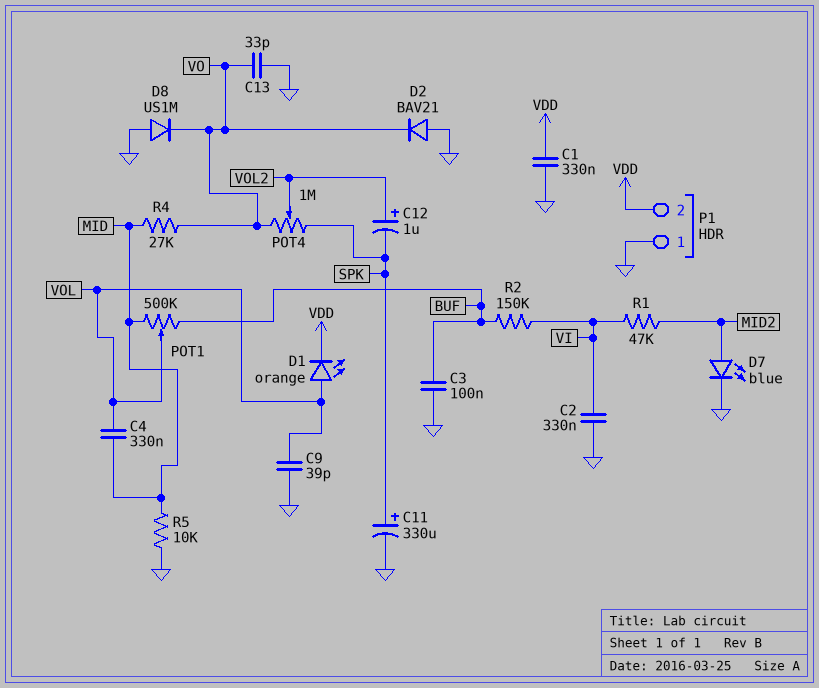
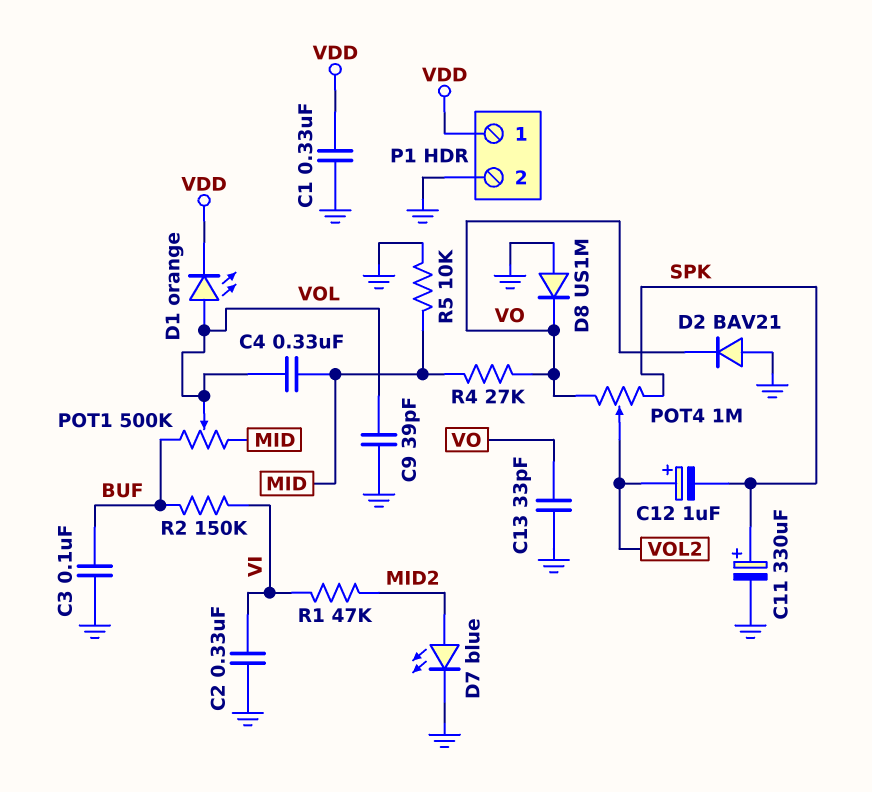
P1 pin 1: GND -> VDD
P1 pin 2: VDD -> GND

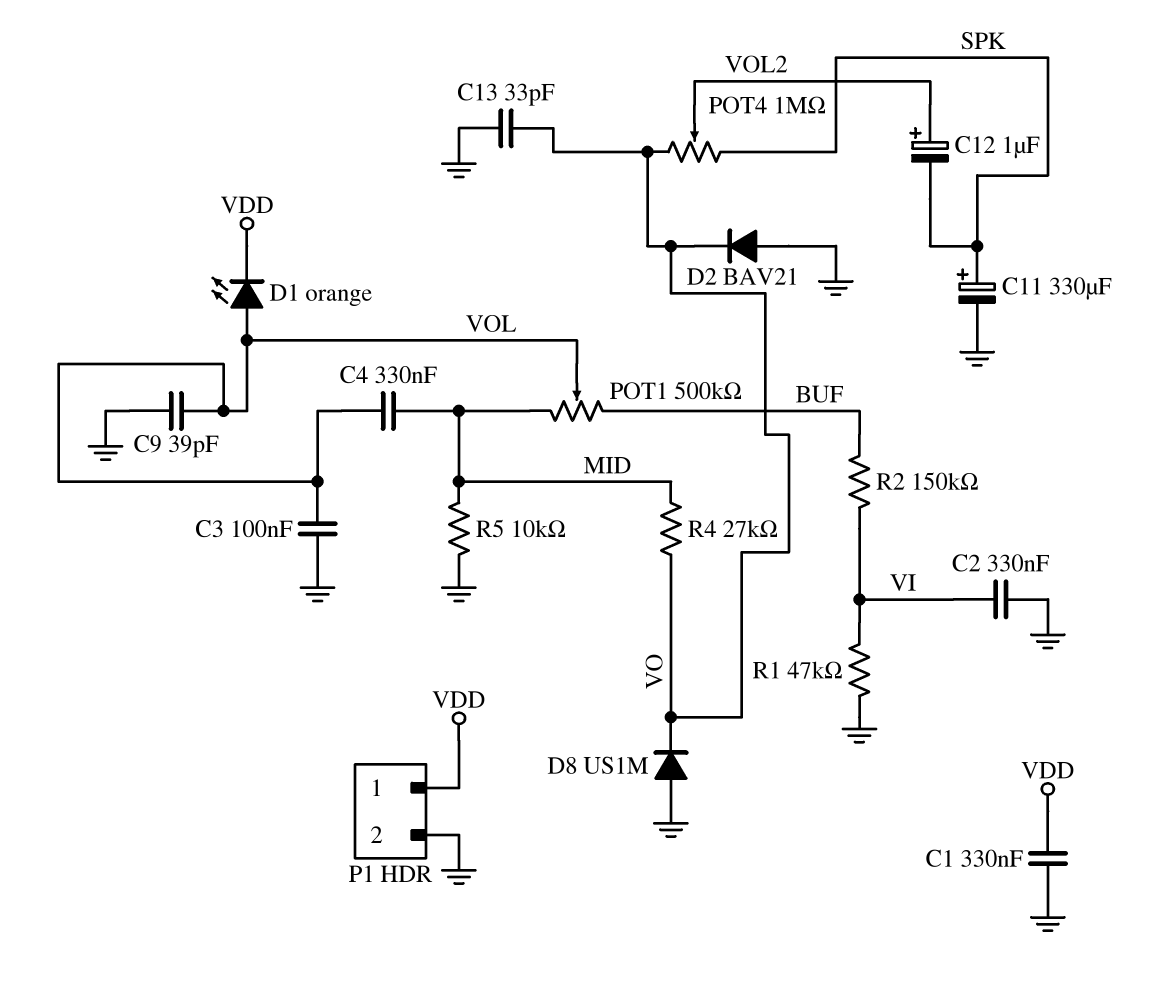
C3: 100nF (BUF, GND) -> 100nF (GND, VOL)
D7: LED blue (A MID2, K GND) -> none
R1: 47k (MID2, VI) -> 47k (GND, VI)

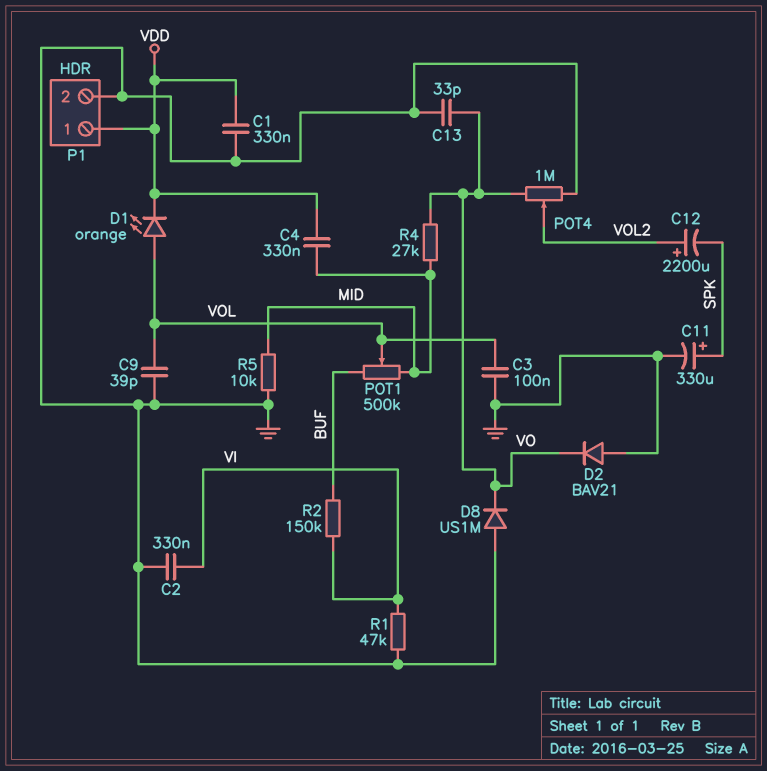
C4: 330nF (MID, VOL) -> 330nF (MID, VDD)
C12: 1uF (plus VOL2, minus SPK) -> 2200uF (plus VOL2, minus SPK)
POT4: 1M (SPK, VO, wiper VOL2) -> 1M (GND, VO, wiper VOL2)

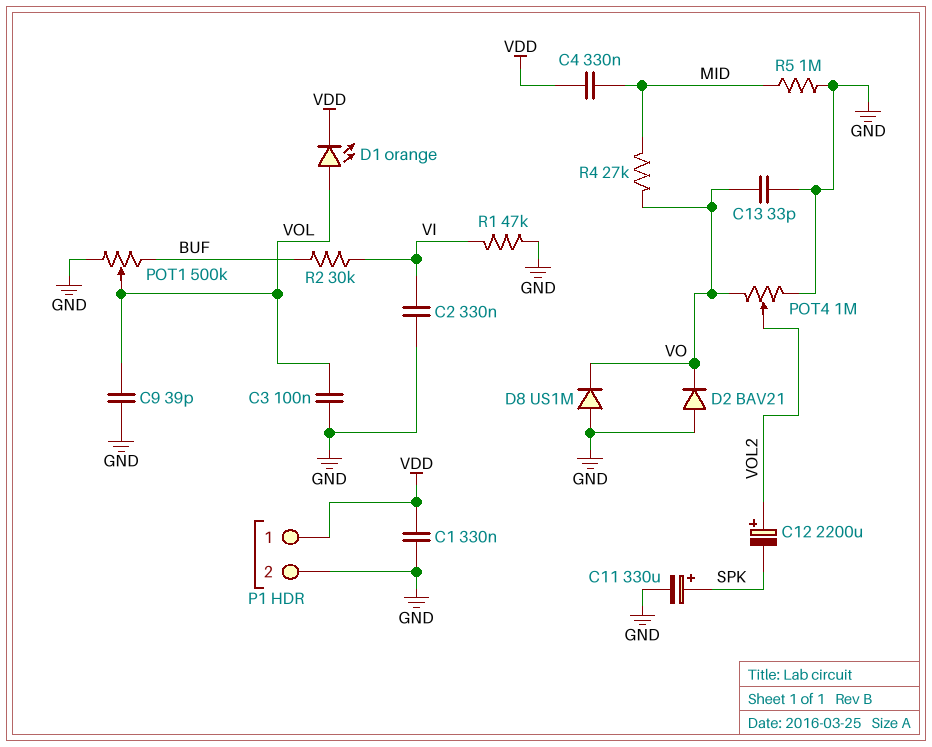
POT1: 500k (BUF, MID, wiper VOL) -> 500k (BUF, GND, wiper VOL)
R2: 150k (BUF, VI) -> 30k (BUF, VI)
R5: 10k (GND, MID) -> 1M (GND, MID)

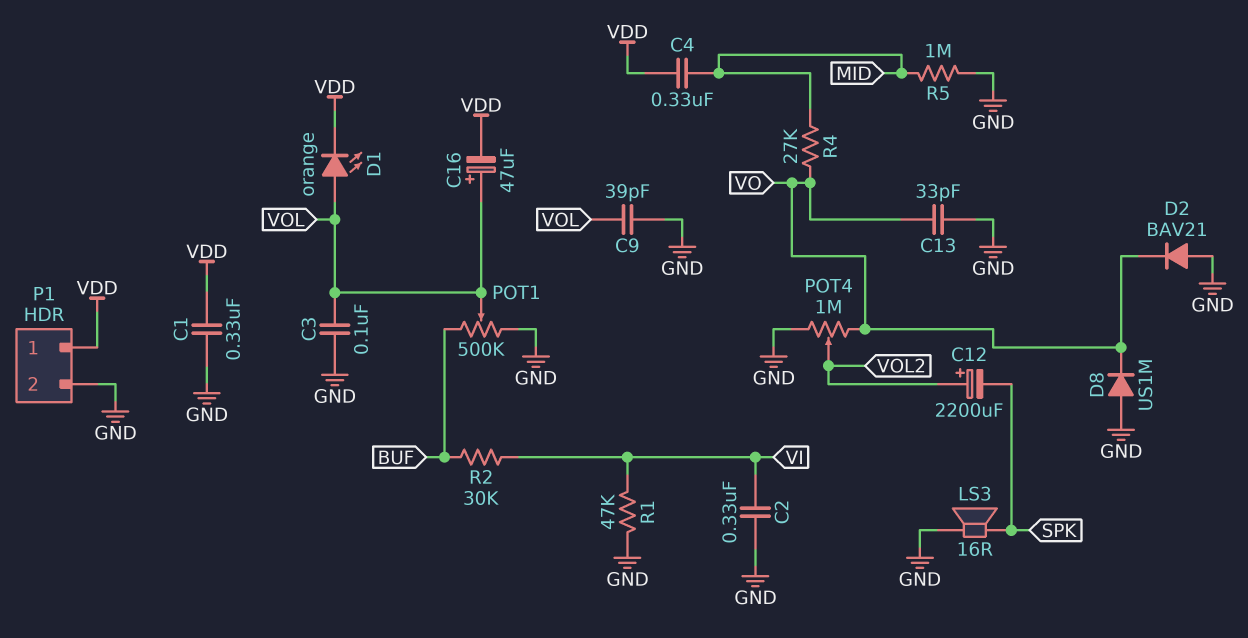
C11: 330uF (plus SPK, minus GND) -> none
C16: none -> 47uF (plus VOL, minus VDD)
LS3: none -> speaker 16R (GND, SPK)

